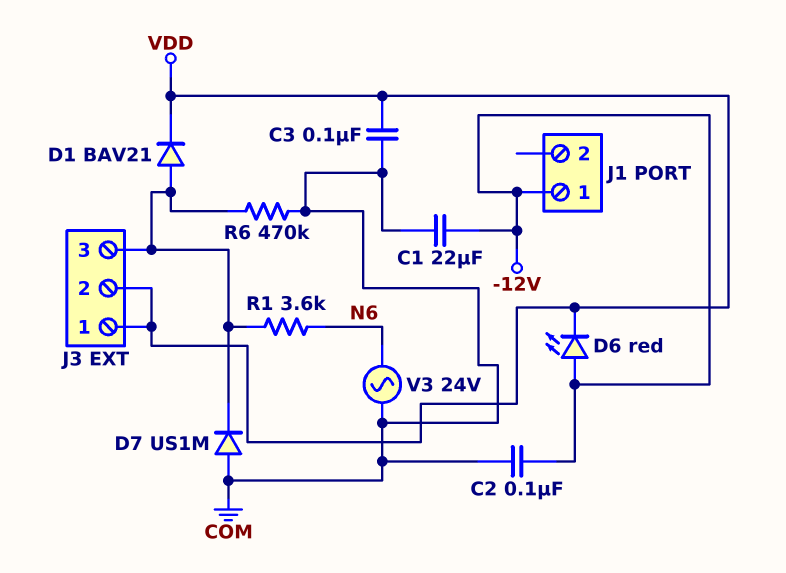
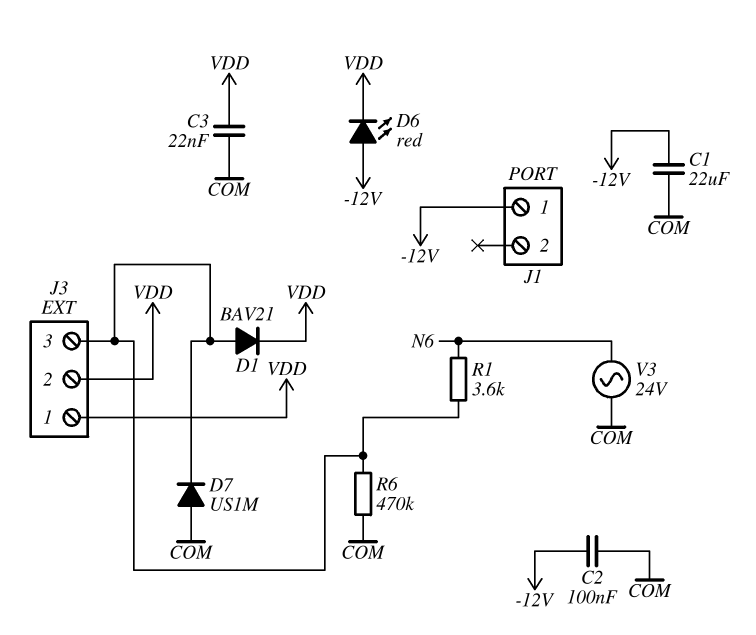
C3: 100nF (COM, VDD) -> 22nF (COM, VDD)

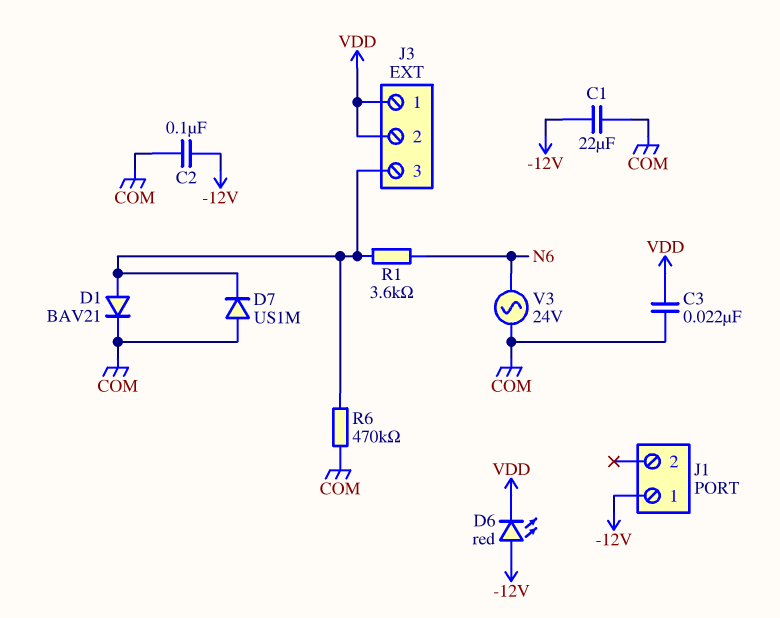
D1: diode BAV21 (A J3/3, K VDD) -> diode BAV21 (A J3/3, K COM)

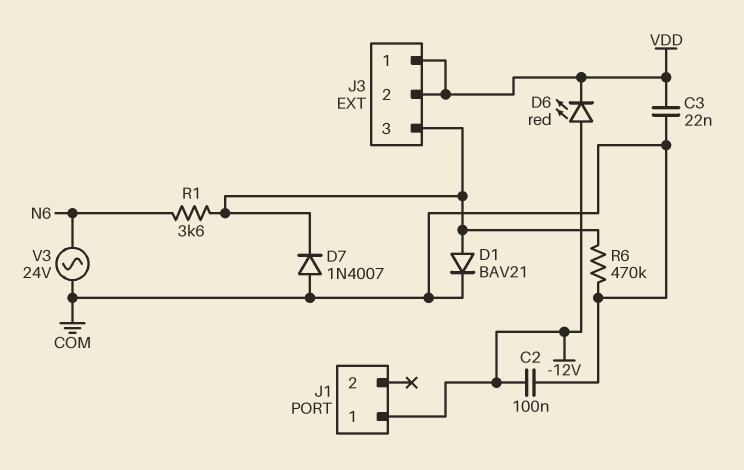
C1: 22uF (-12V, COM) -> none
D7: diode US1M (A COM, K J3/3) -> diode 1N4007 (A COM, K J3/3)

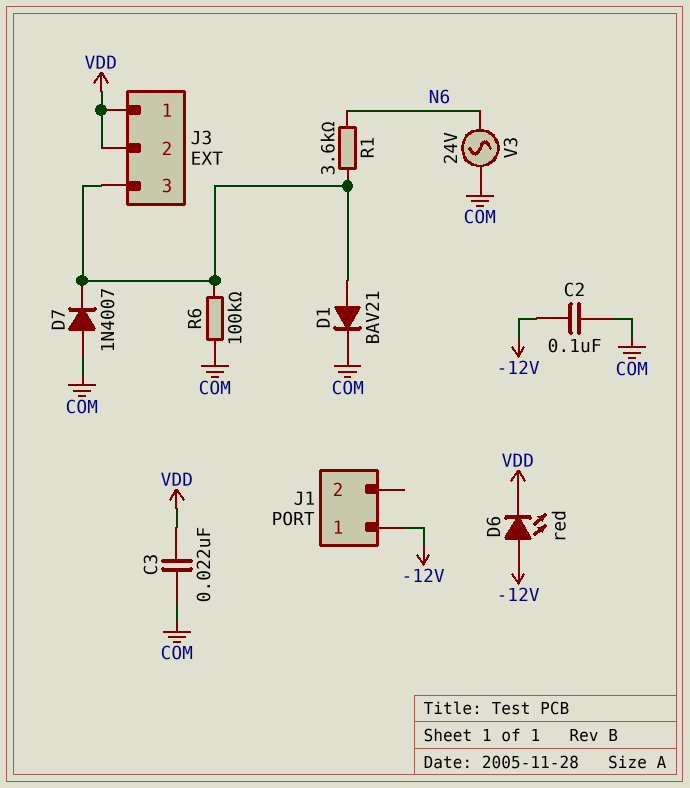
R6: 470k (COM, J3/3) -> 100k (COM, J3/3)

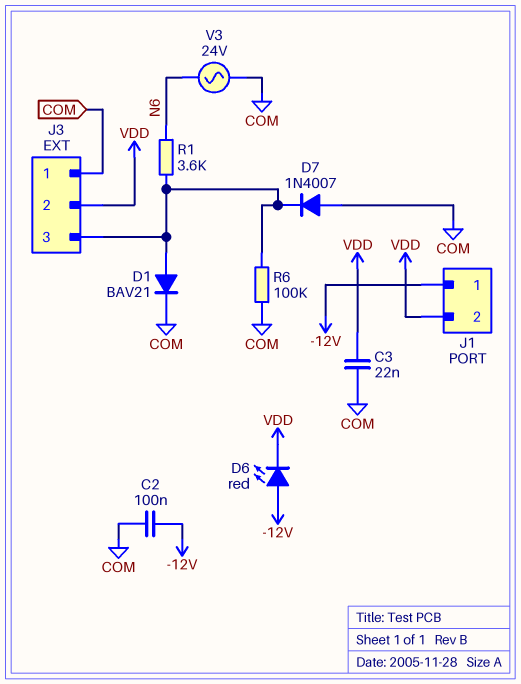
J1 pin 2: none -> VDD
J3 pin 1: VDD -> COM

